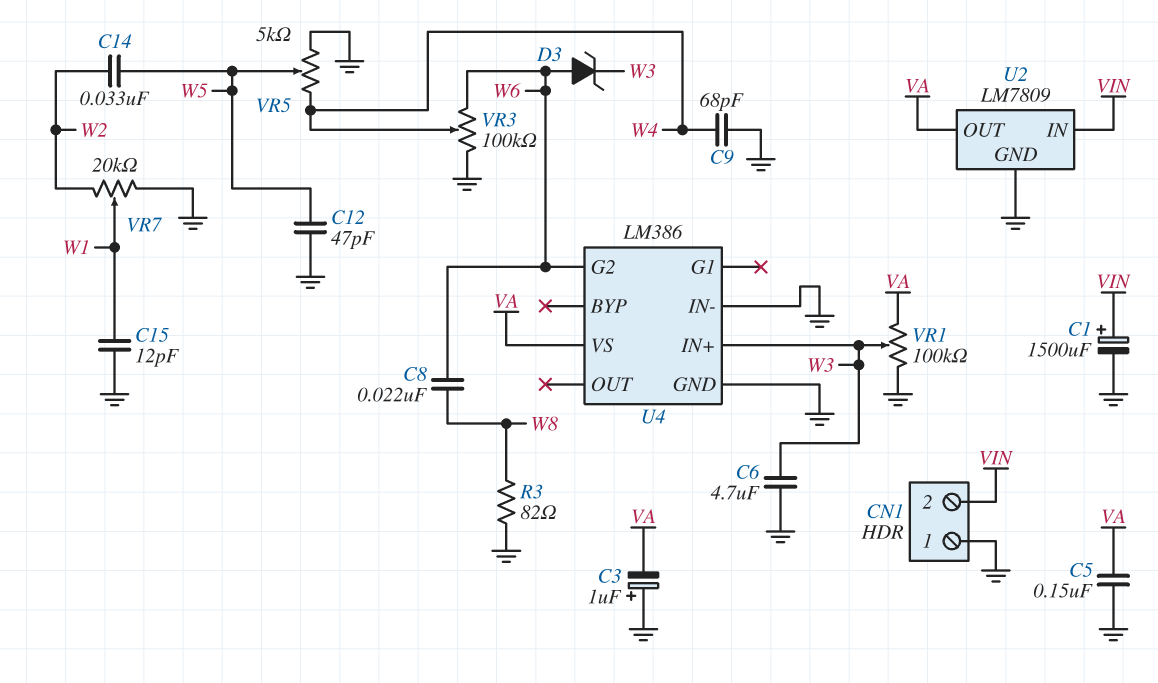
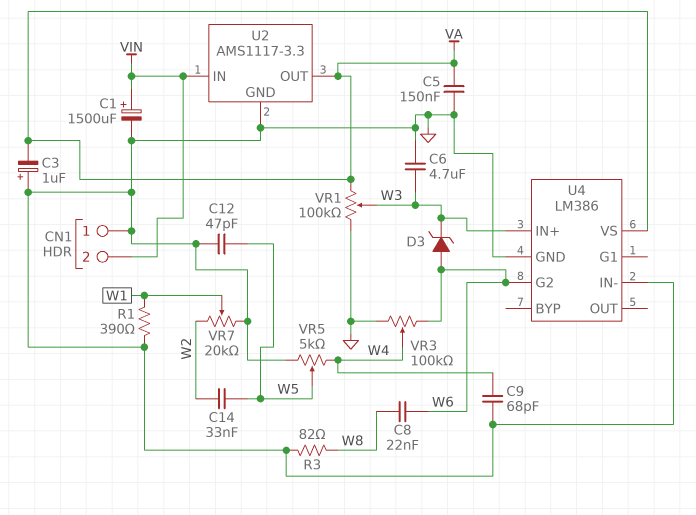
C15: 12pF (GND, W1) -> none
R1: none -> 390 (GND, W1)
U2: LM7809 -> AMS1117-3.3

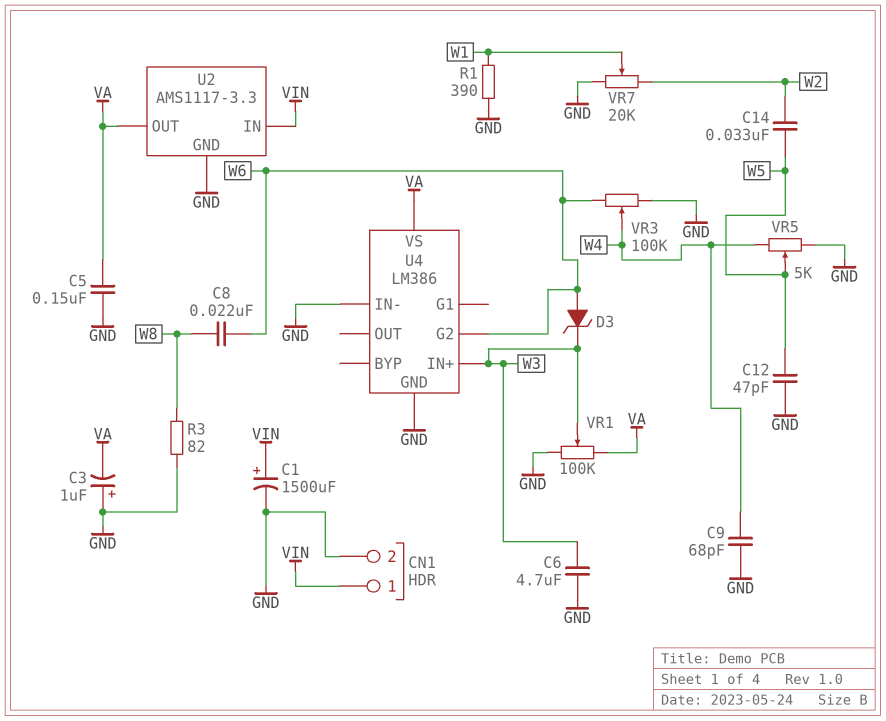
CN1 pin 1: GND -> VIN
CN1 pin 2: VIN -> GND

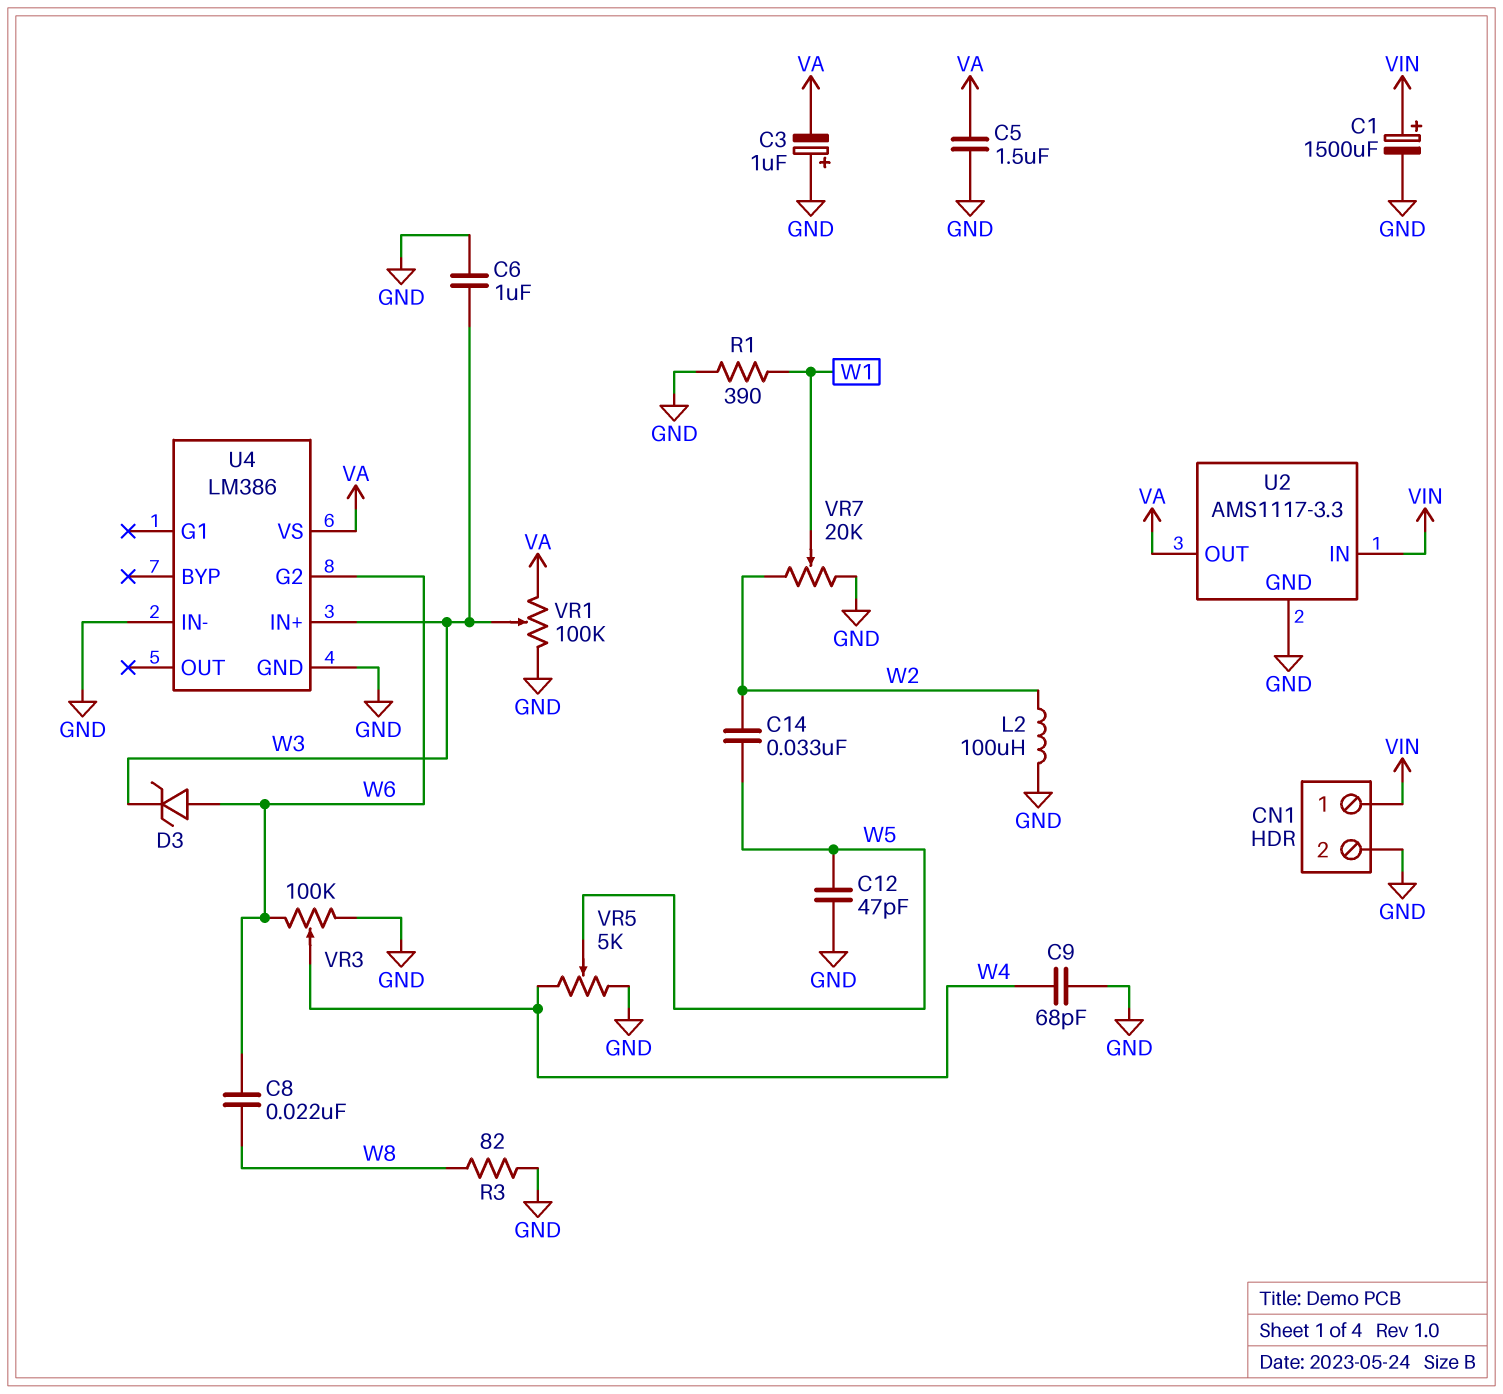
C5: 150nF (GND, VA) -> 1.5uF (GND, VA)
C6: 4.7uF (GND, W3) -> 1uF (GND, W3)
L2: none -> 100uH (GND, W2)

